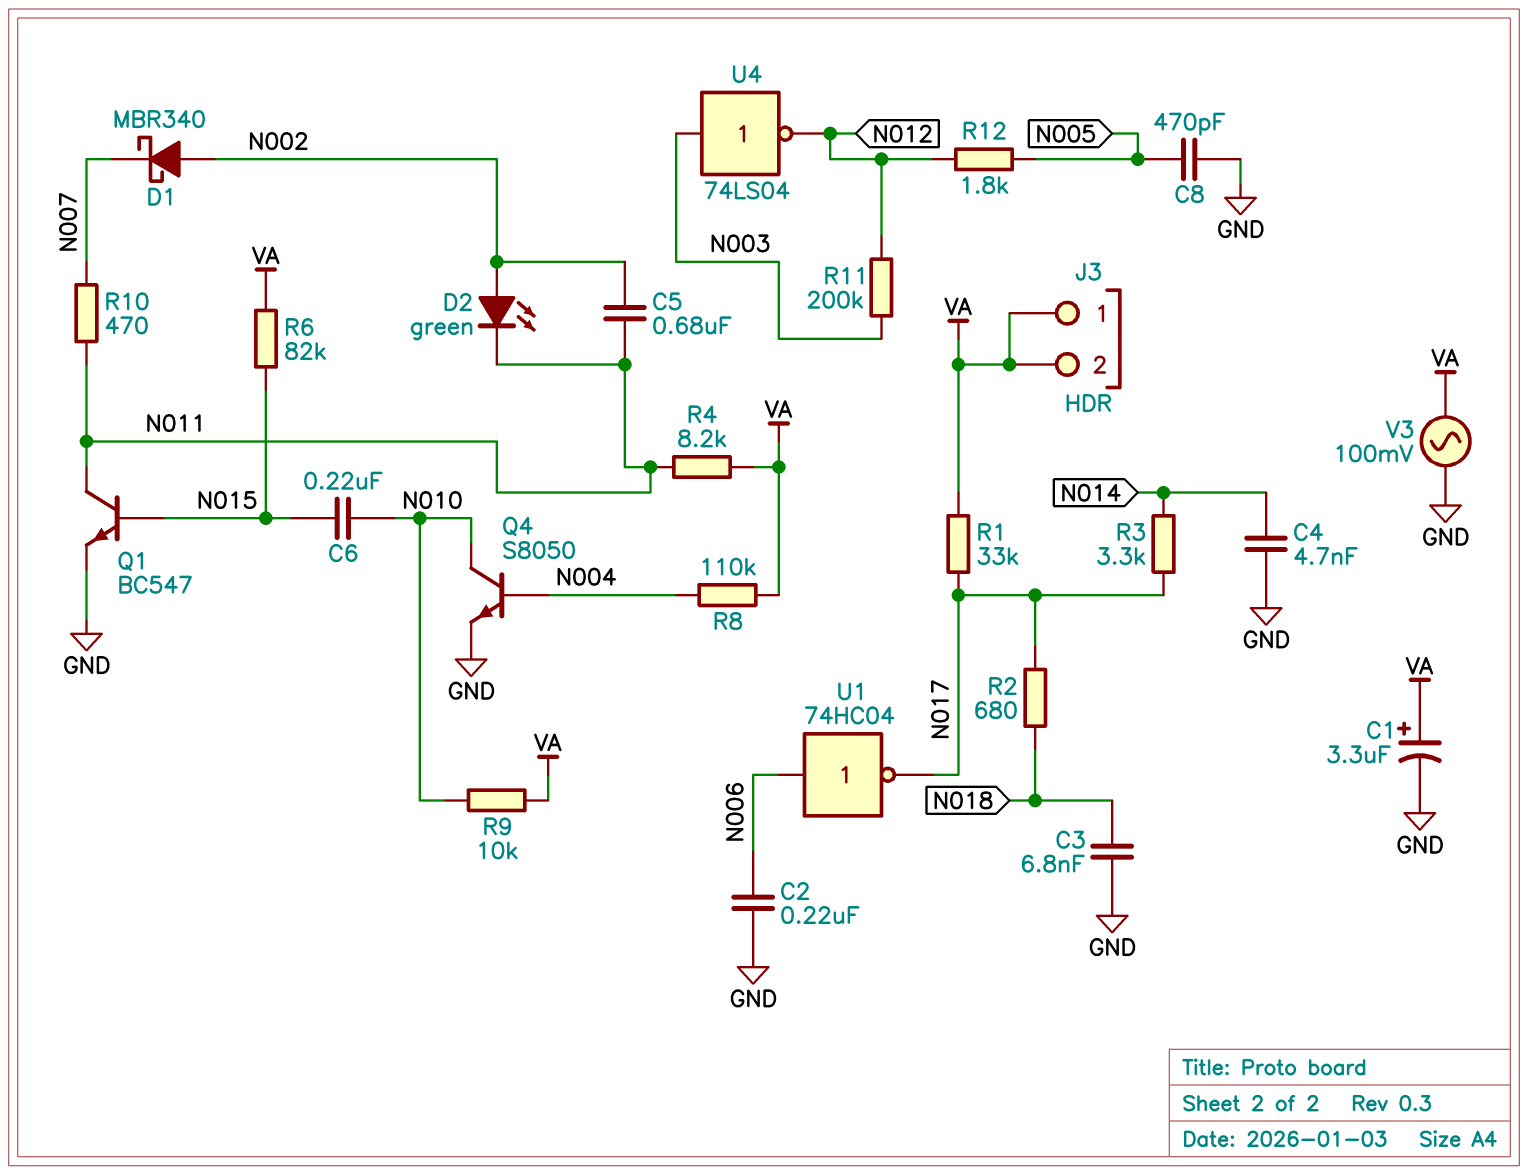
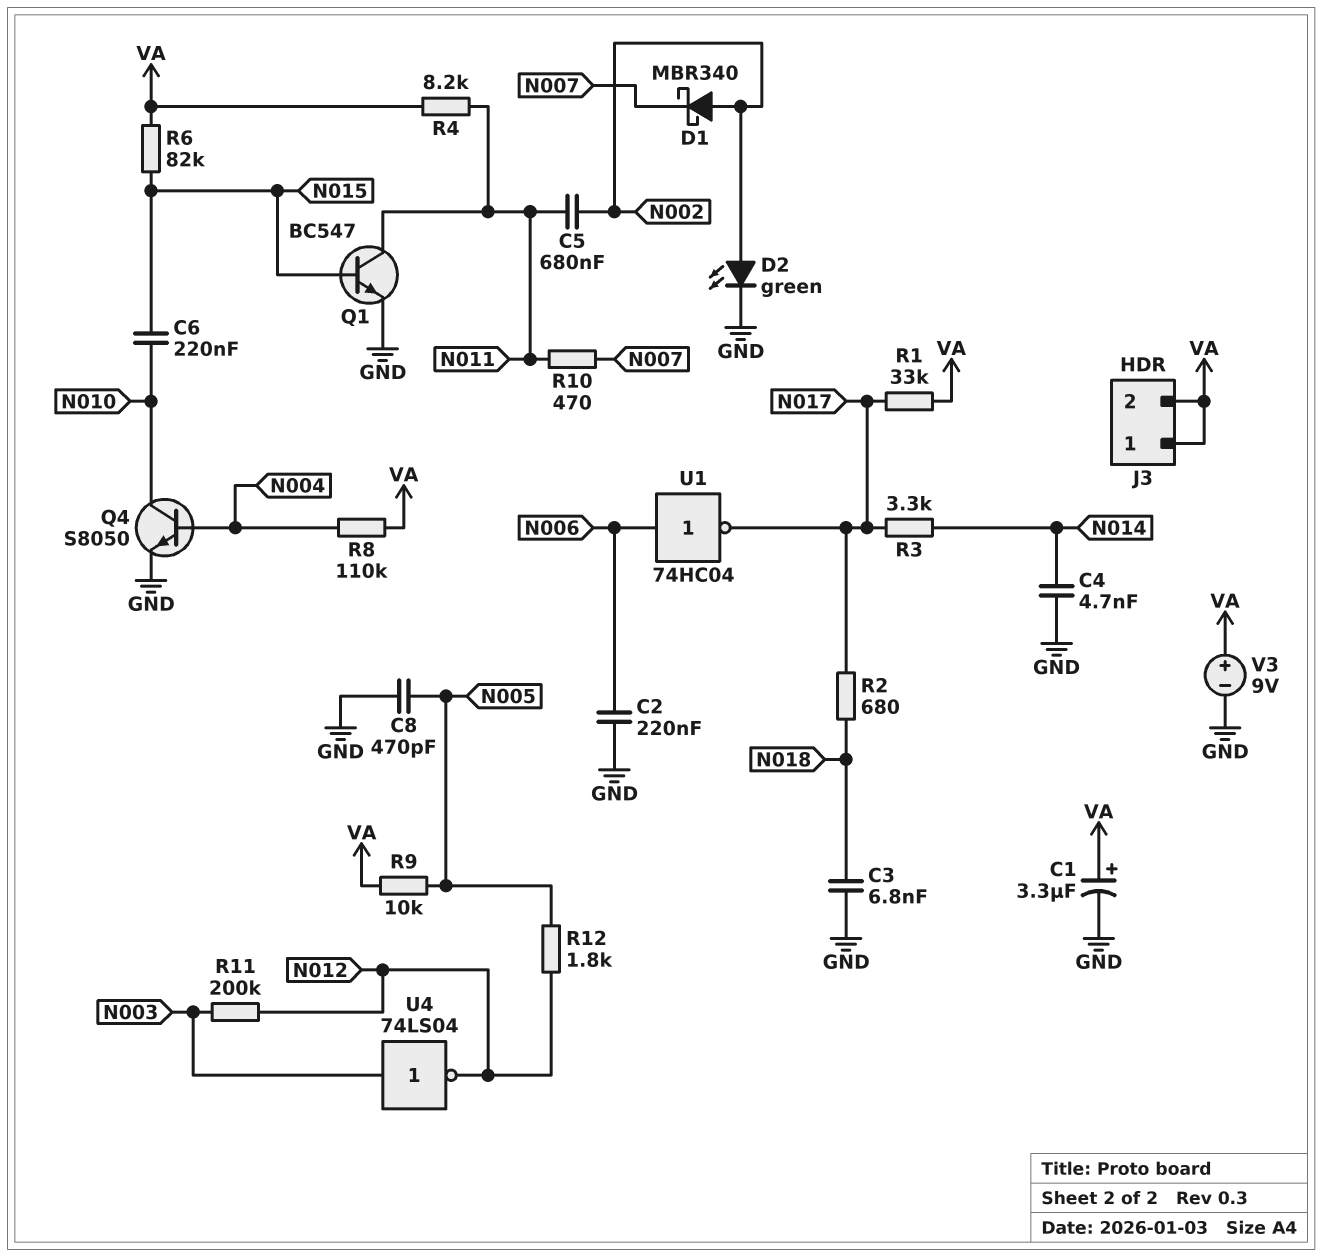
D2: LED green (A N002, K N011) -> LED green (A N002, K GND)
R9: 10k (N010, VA) -> 10k (N005, VA)
V3: AC 100mV (GND, VA) -> 9V (plus VA, minus GND)

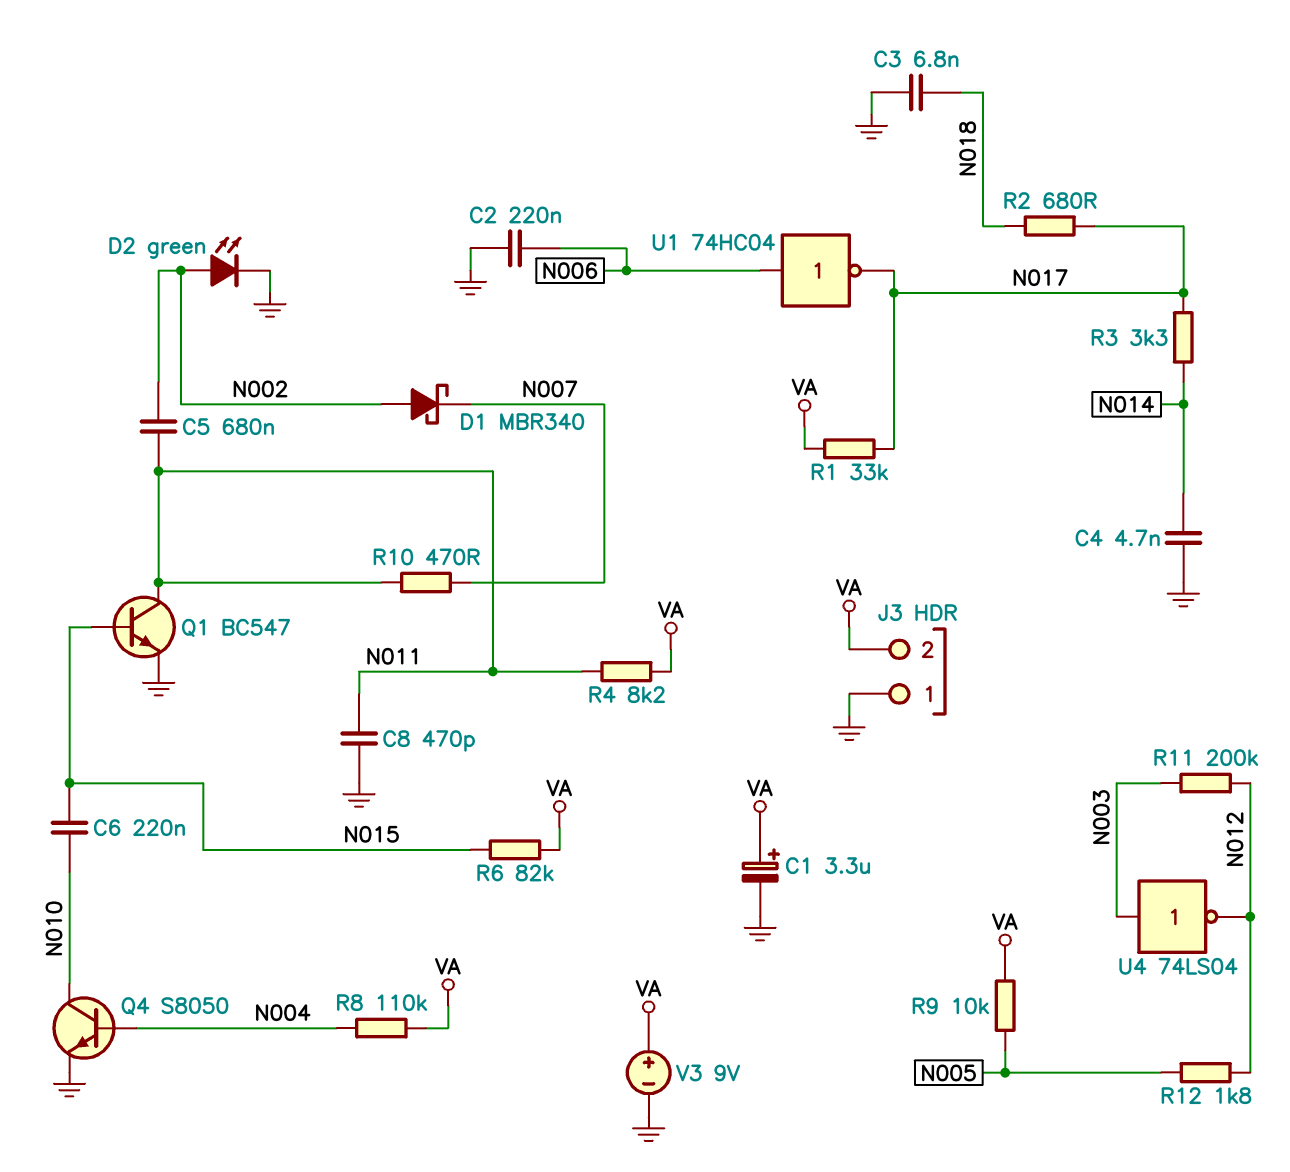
C8: 470pF (GND, N005) -> 470pF (GND, N011)
J3 pin 1: VA -> GND

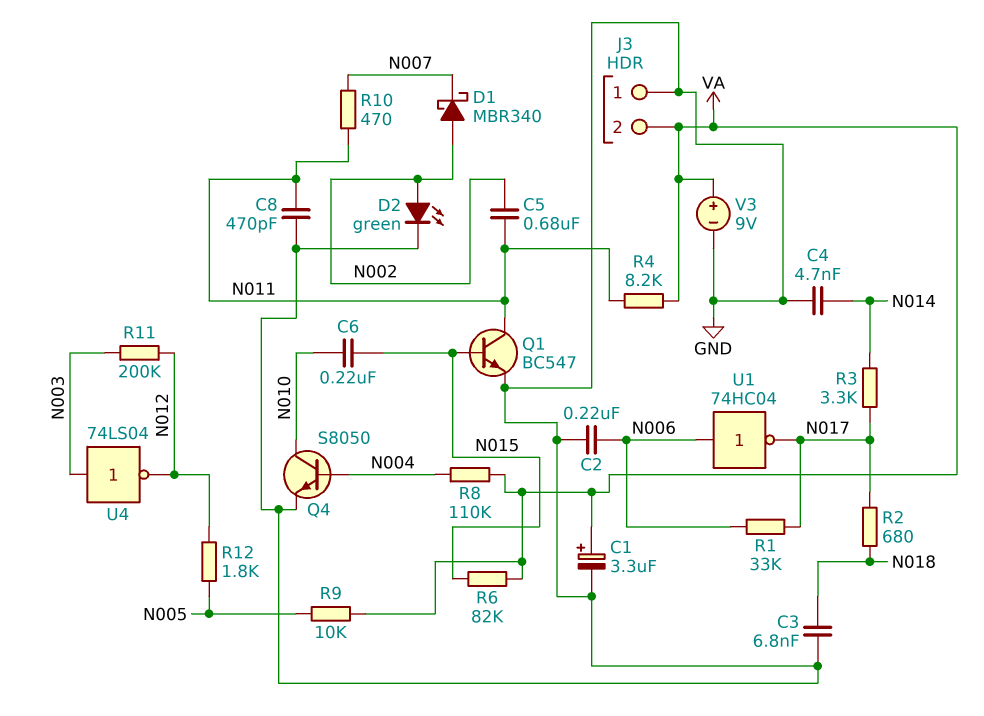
R1: 33k (N017, VA) -> 33k (N006, N017)

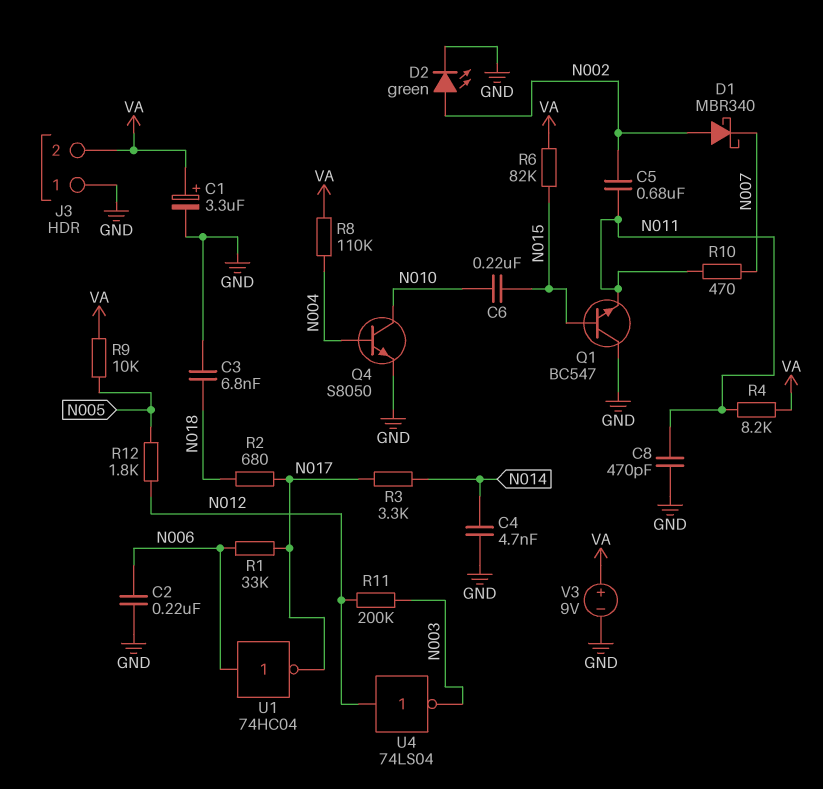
Q1: NPN BC547 (B N015, C N011, E GND) -> NPN BC547 (B N015, C GND, E N011)
U4: NOT 74LS04 (in N003, out N012) -> NOT 74LS04 (in N012, out N003)

